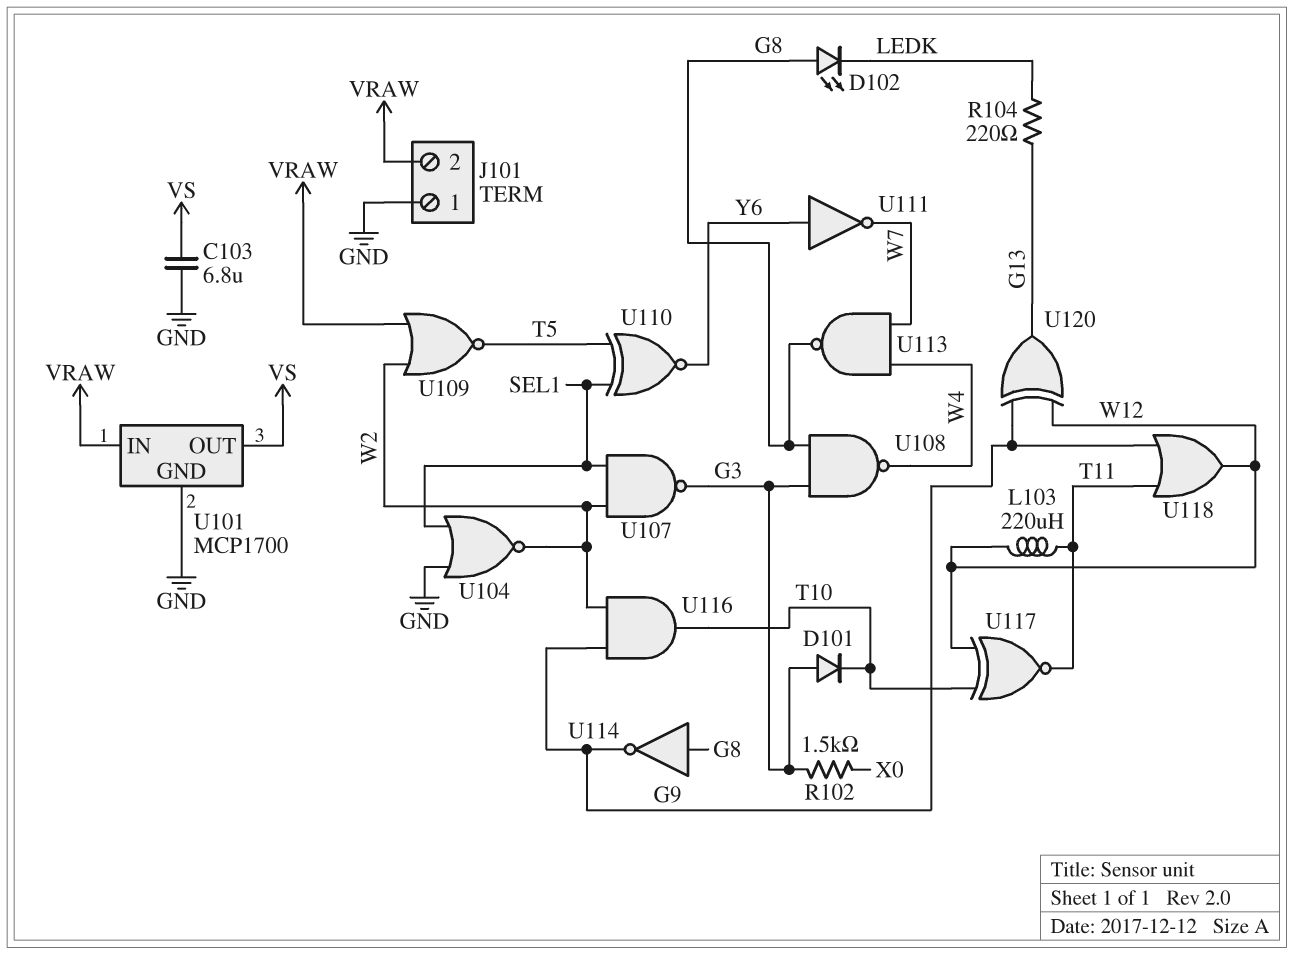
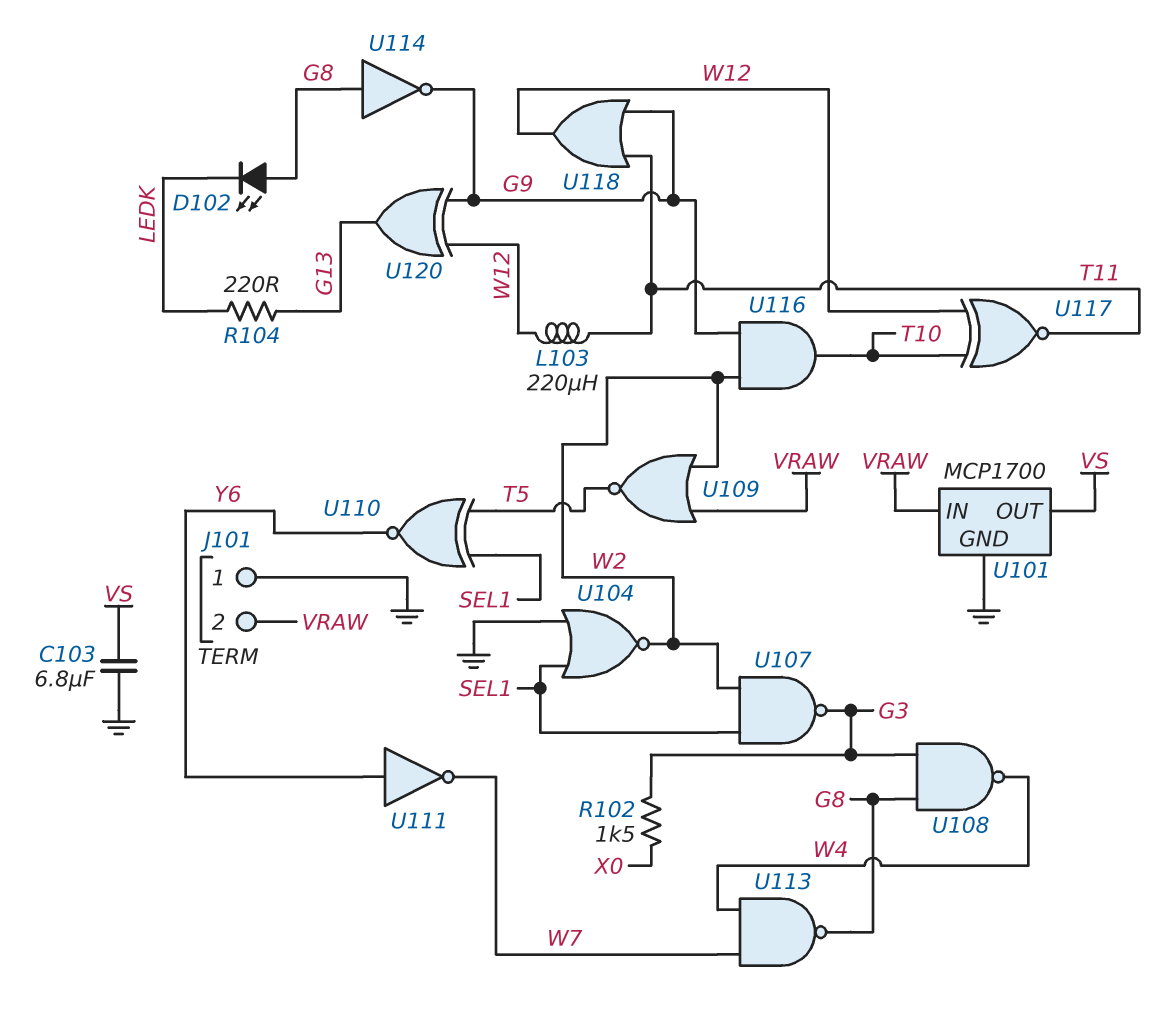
D101: diode (A G3, K T10) -> none

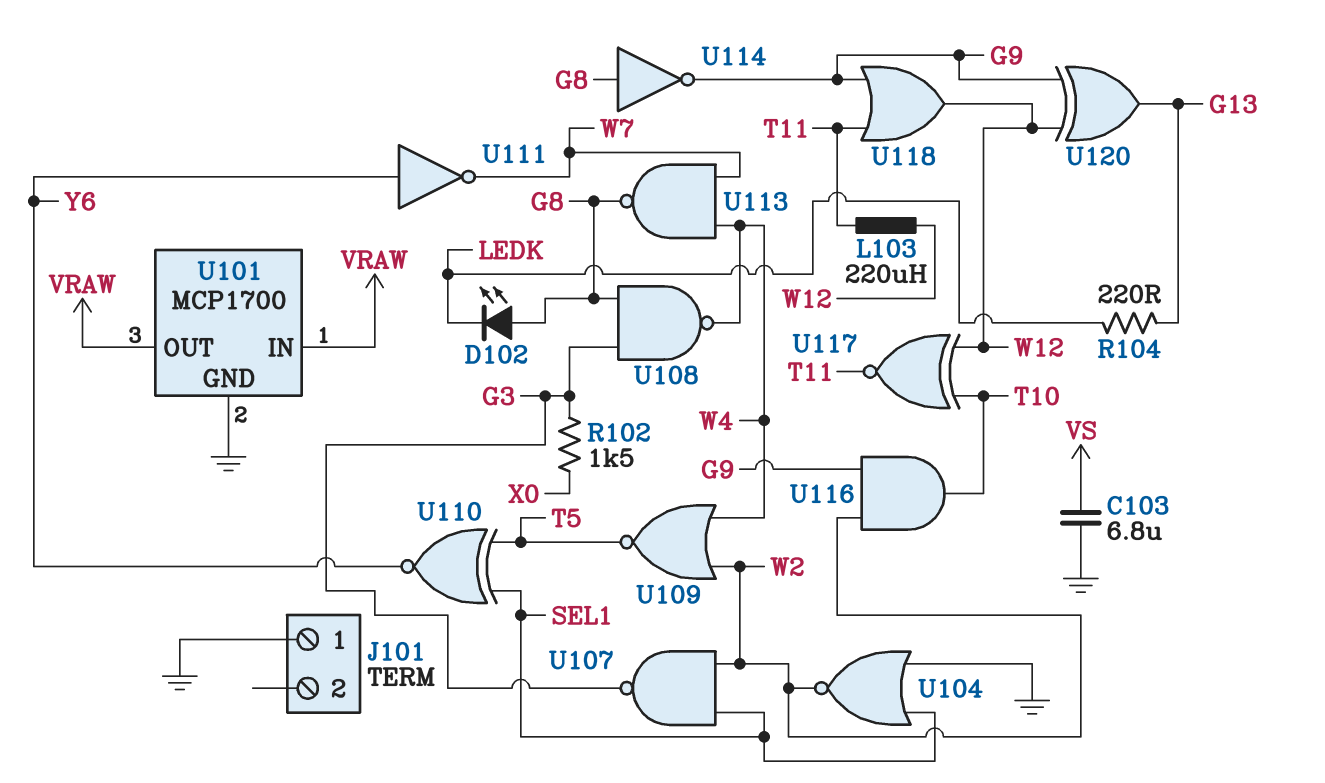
J101 pin 2: VRAW -> none
U101 pin OUT: VS -> VRAW
U109: NOR (in VRAW, in W2, out T5) -> NOR (in W2, in W4, out T5)

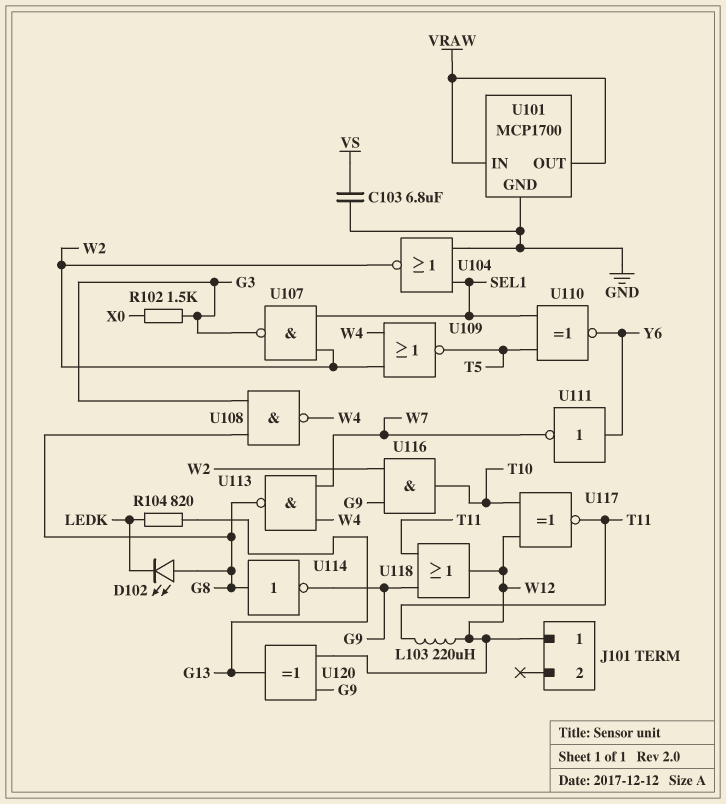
J101 pin 1: GND -> W12
R104: 220 (G13, LEDK) -> 820 (G13, LEDK)

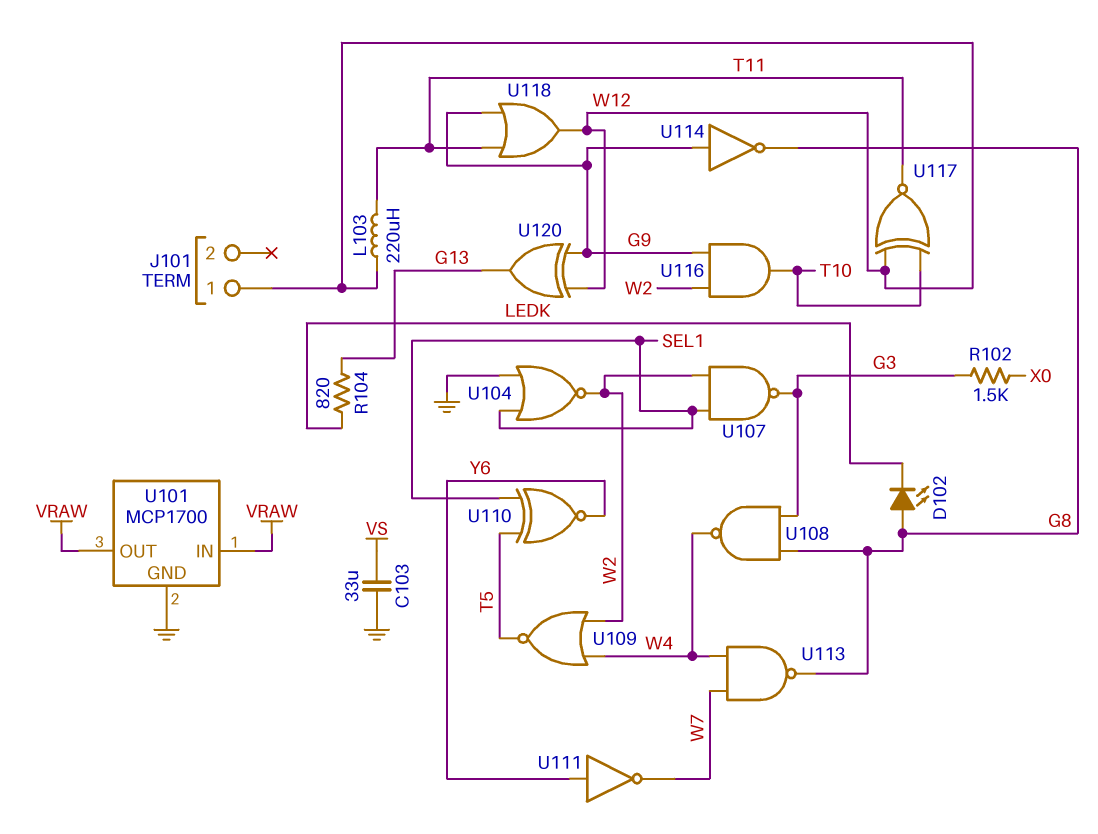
C103: 6.8uF (GND, VS) -> 33uF (GND, VS)
U114: NOT (in G8, out G9) -> NOT (in G9, out G8)

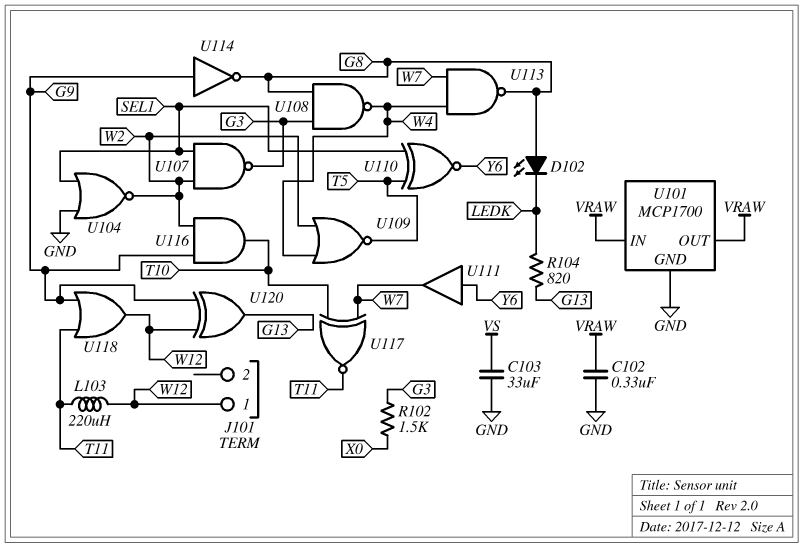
C102: none -> 330nF (GND, VRAW)
U111: NOT (in Y6, out W7) -> buffer (in Y6, out W7)
U117: XNOR (in T10, in W12, out T11) -> XNOR (in T10, in W7, out T11)

